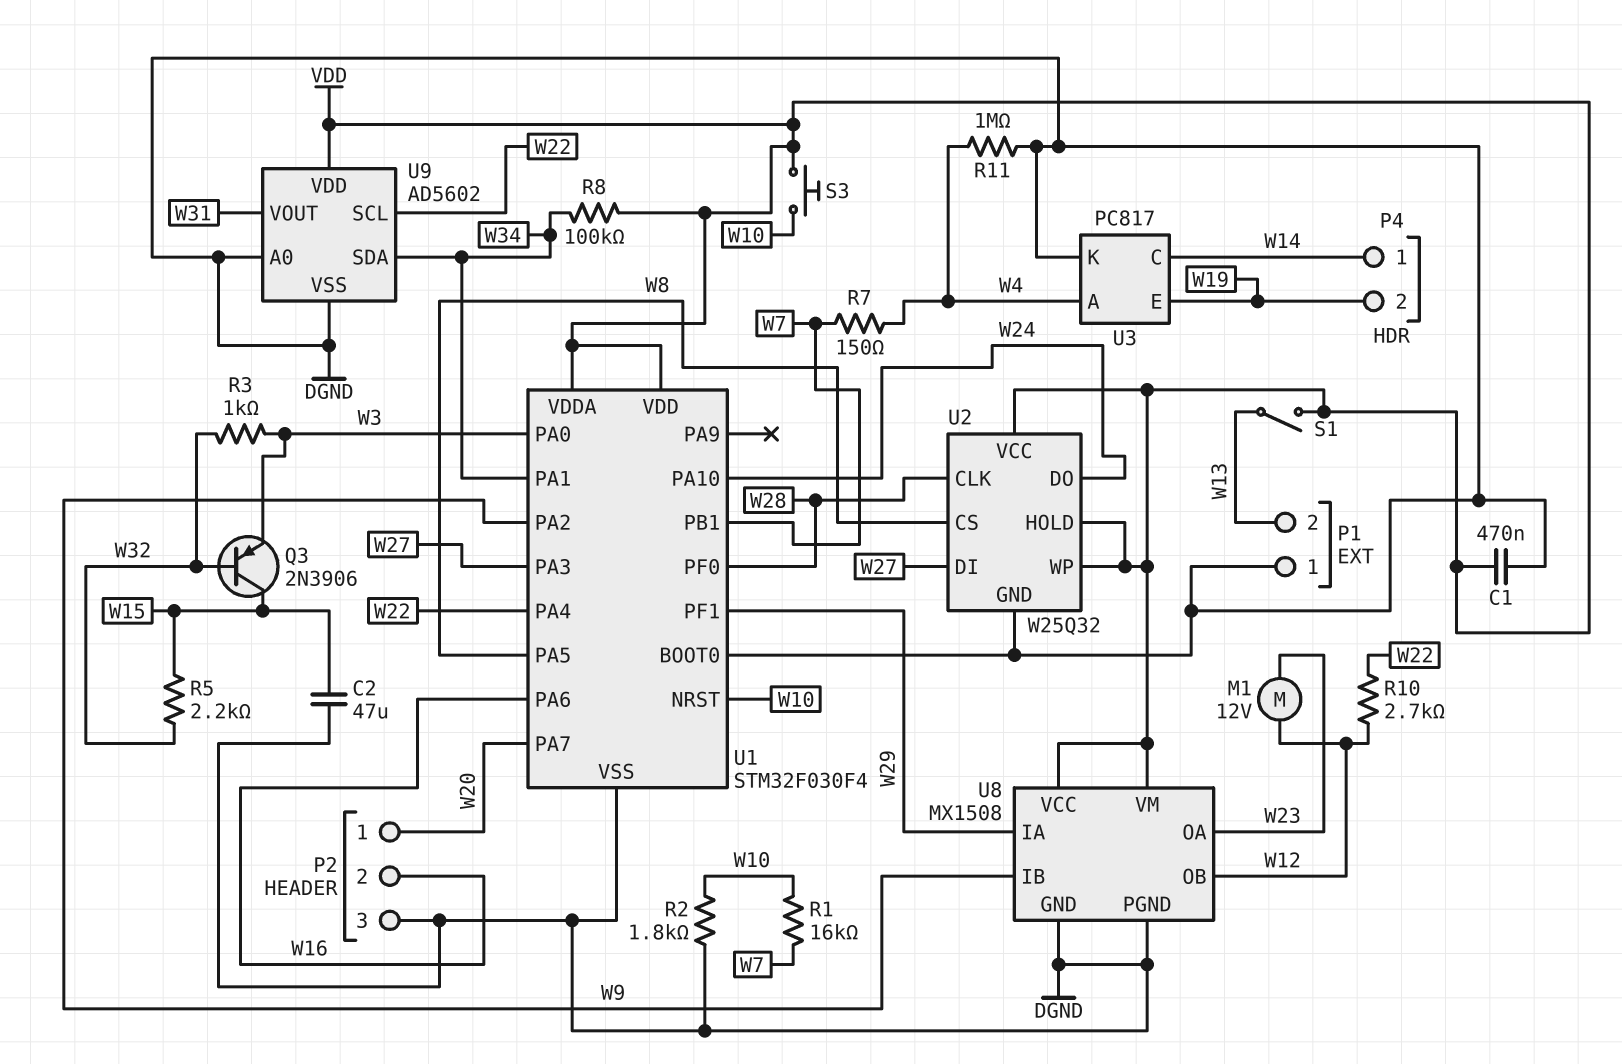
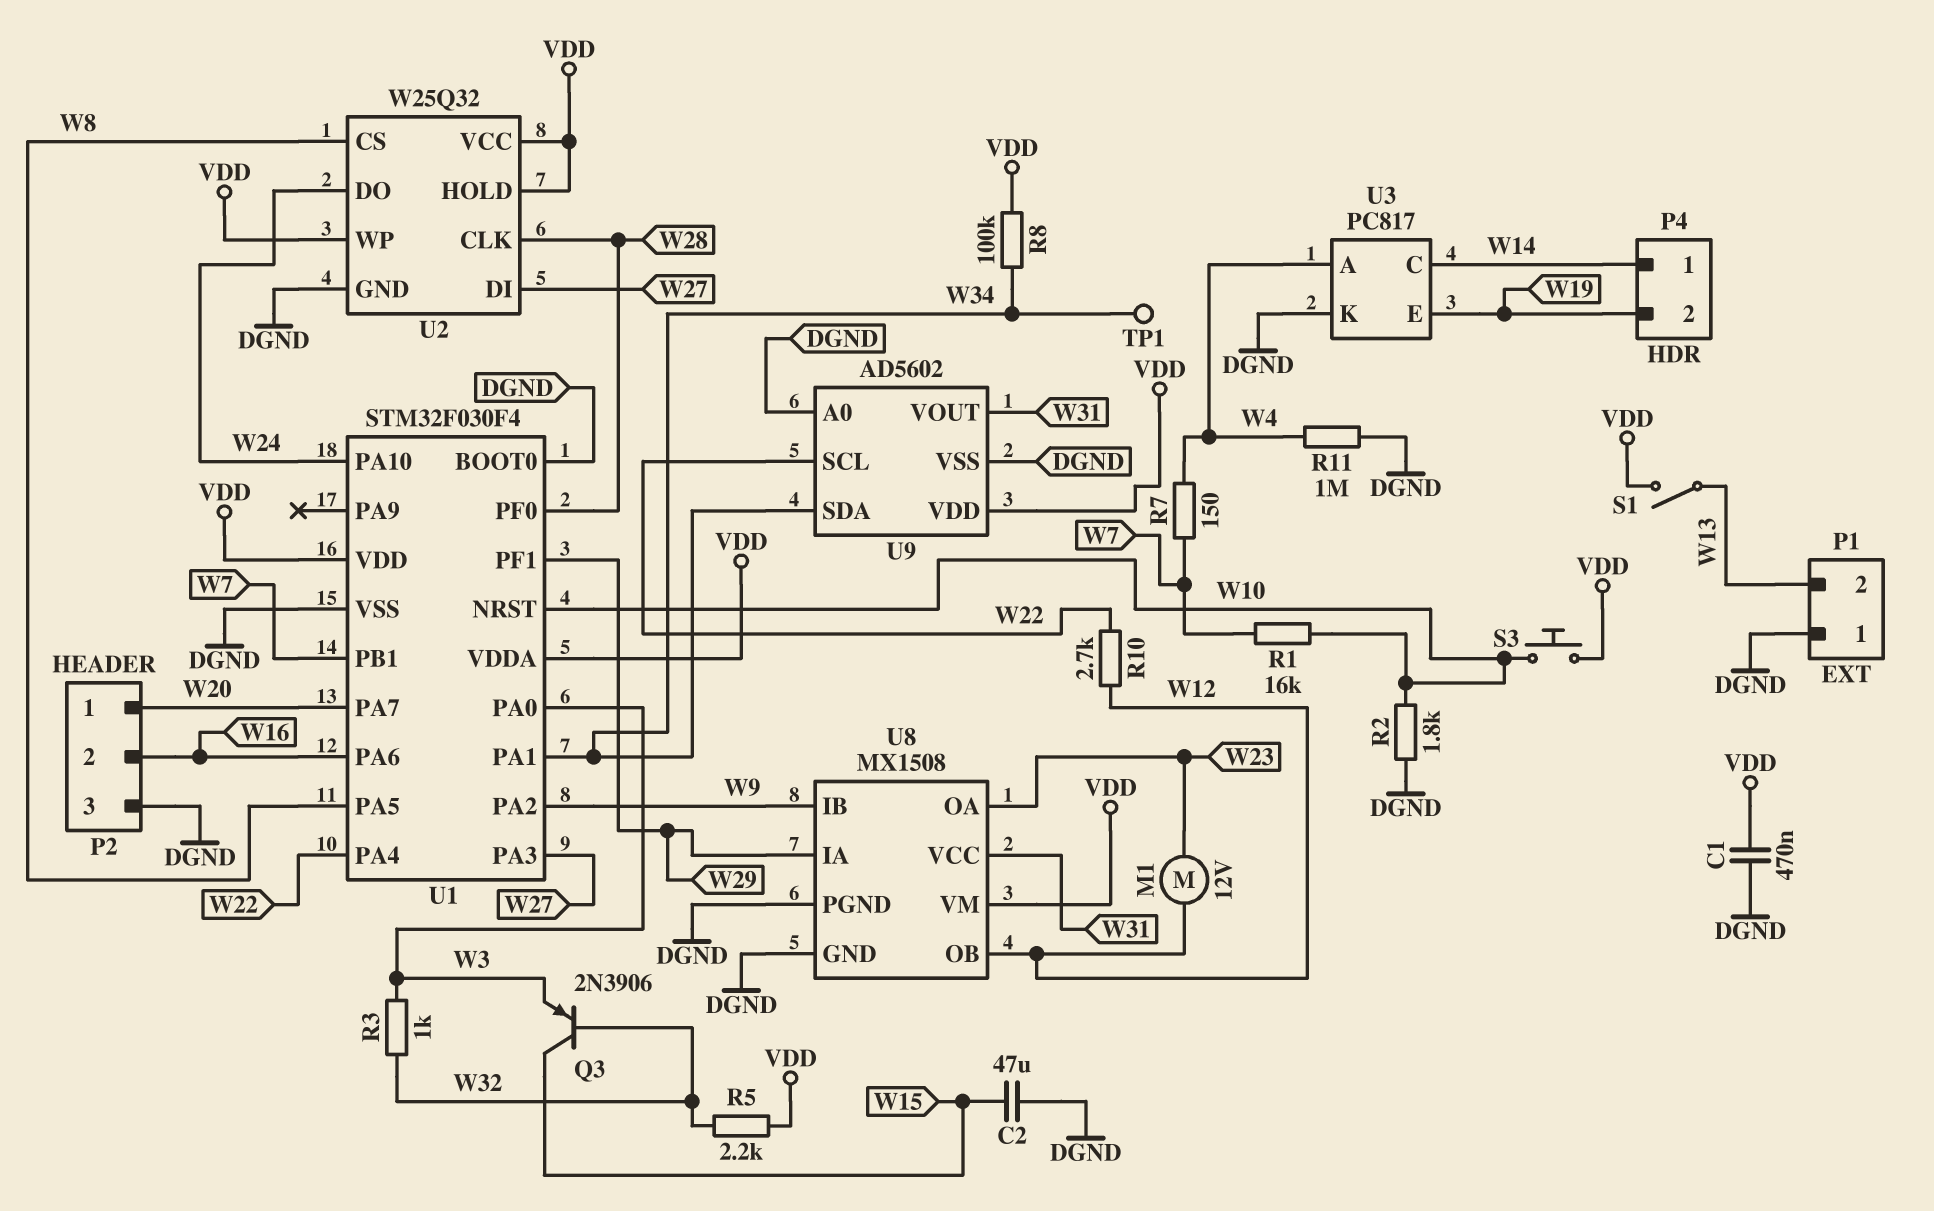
R5: 2.2k (W15, W32) -> 2.2k (VDD, W32)
TP1: none -> test point (W34)
U8 pin VCC: VDD -> W31

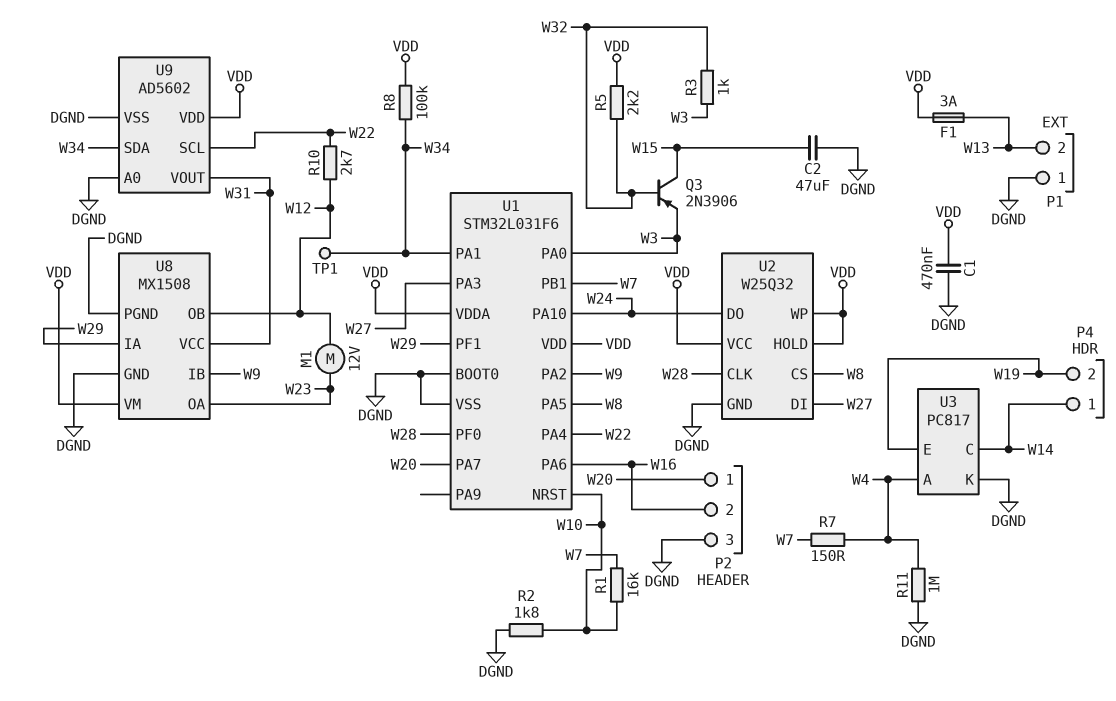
F1: none -> 3A (VDD, W13)
S1: switch (VDD, W13) -> none
S3: button (VDD, W10) -> none
U1: STM32F030F4 -> STM32L031F6

